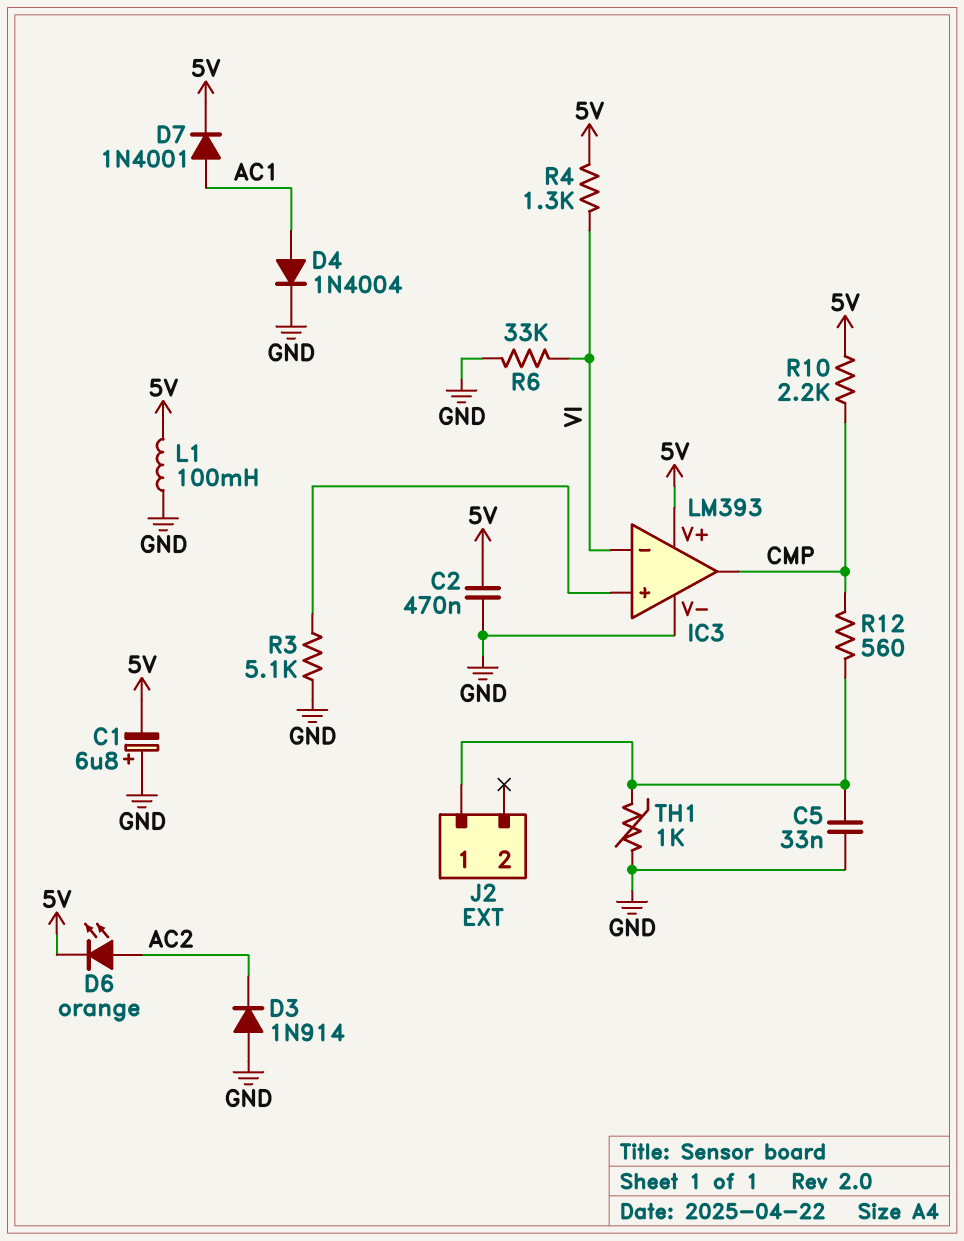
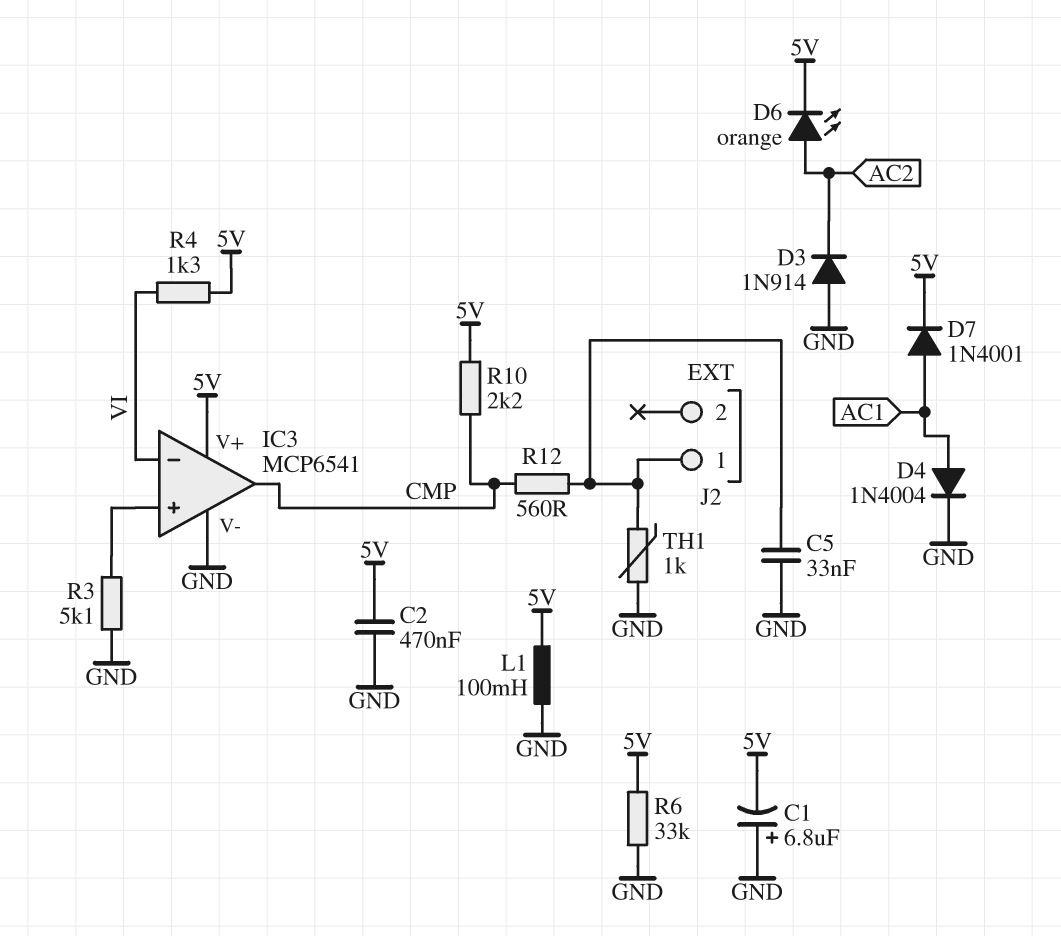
IC3: LM393 -> MCP6541
R6: 33k (GND, VI) -> 33k (5V, GND)

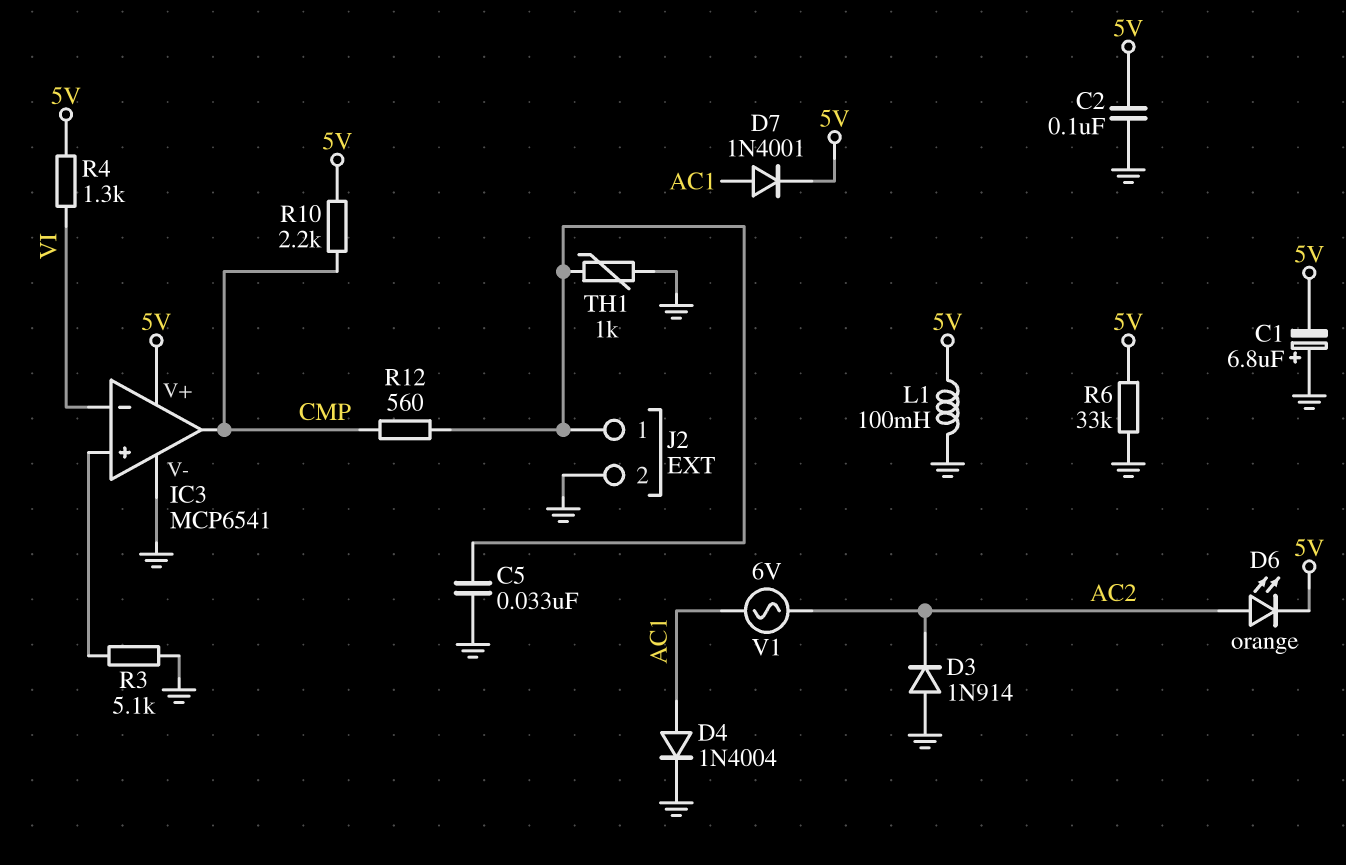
C2: 470nF (5V, GND) -> 100nF (5V, GND)
J2 pin 2: none -> GND
V1: none -> AC 6V (AC1, AC2)

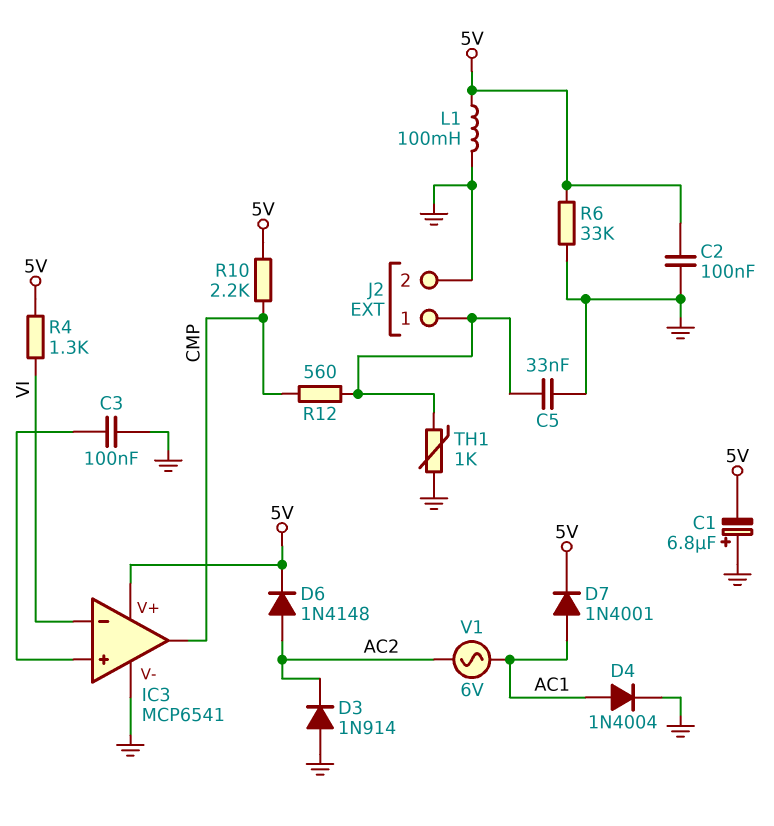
C3: none -> 100nF (GND, IC3/in+)
D6: LED orange (A AC2, K 5V) -> diode 1N4148 (A AC2, K 5V)
R3: 5.1k (GND, IC3/in+) -> none

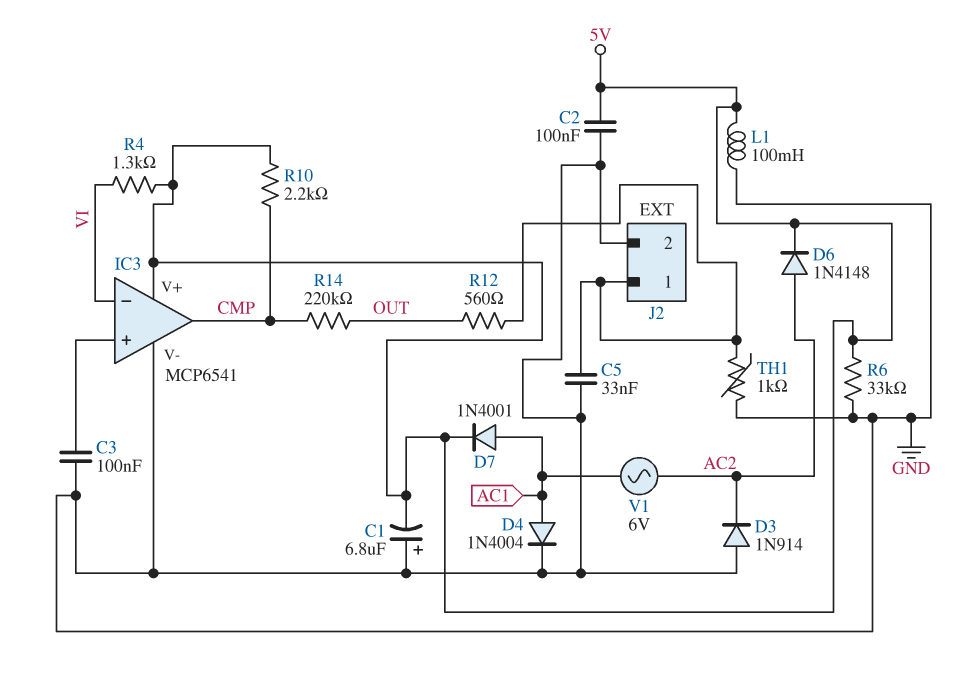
R12: 560 (CMP, J2/1) -> 560 (J2/1, OUT)
R14: none -> 220k (CMP, OUT)

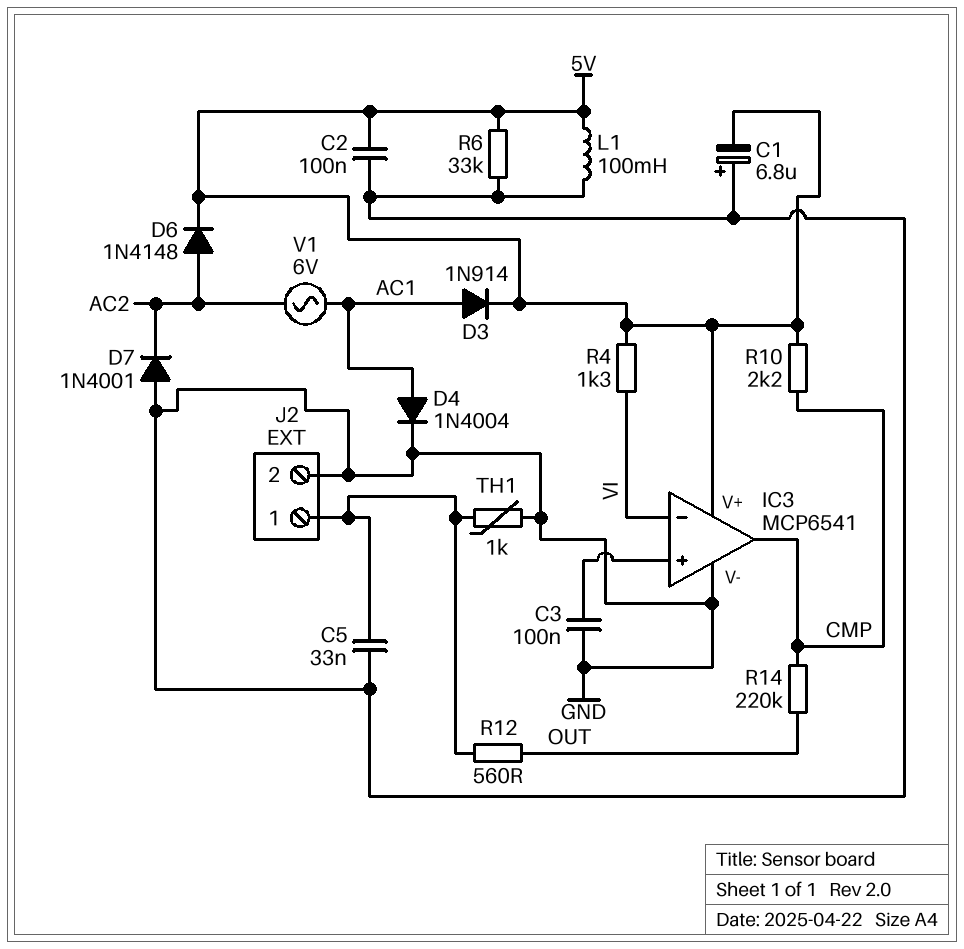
D3: diode 1N914 (A GND, K AC2) -> diode 1N914 (A AC1, K 5V)
D7: diode 1N4001 (A AC1, K 5V) -> diode 1N4001 (A GND, K AC2)

